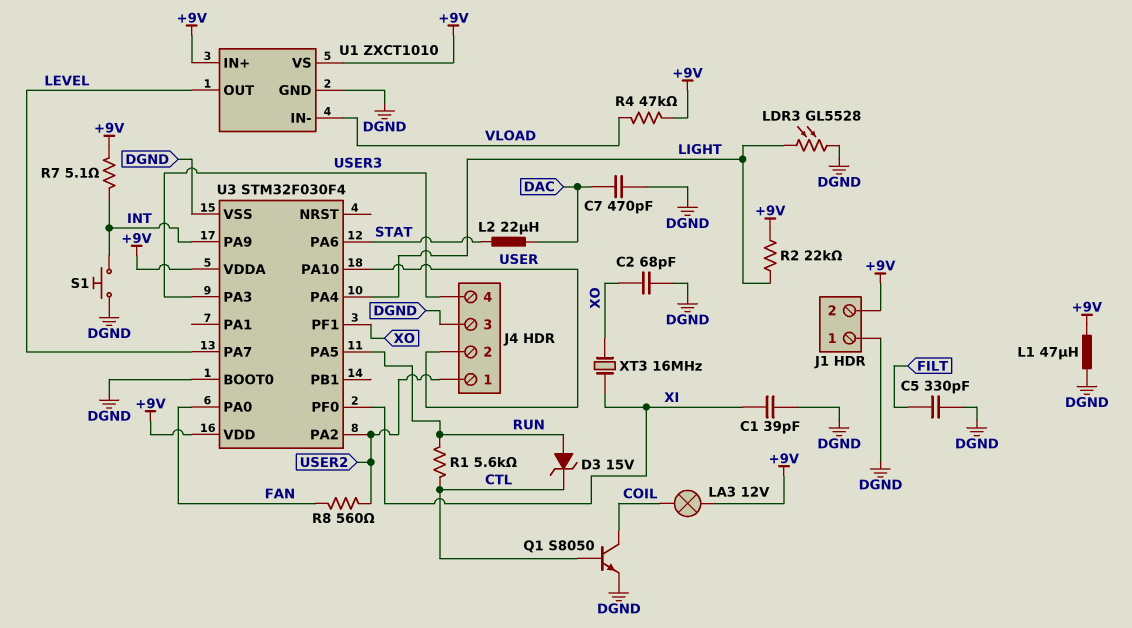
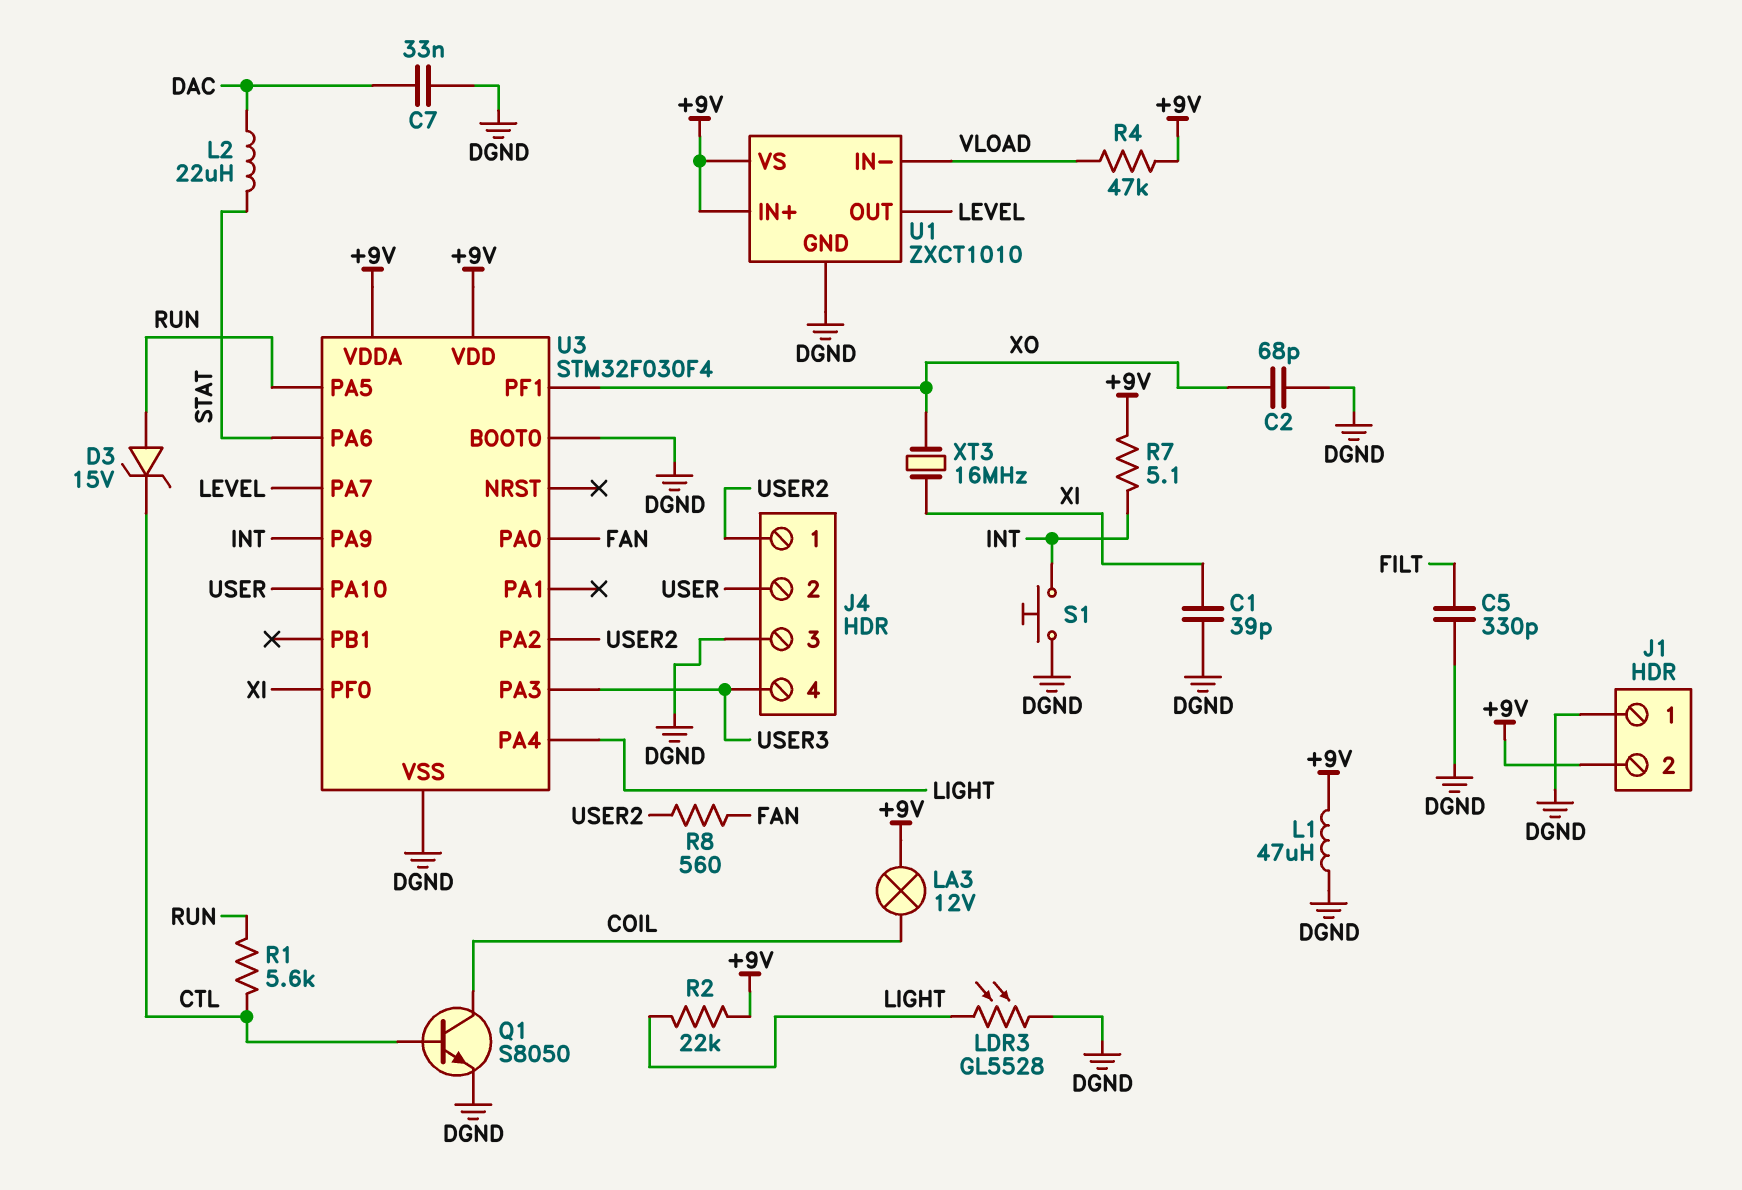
C7: 470pF (DAC, DGND) -> 33nF (DAC, DGND)

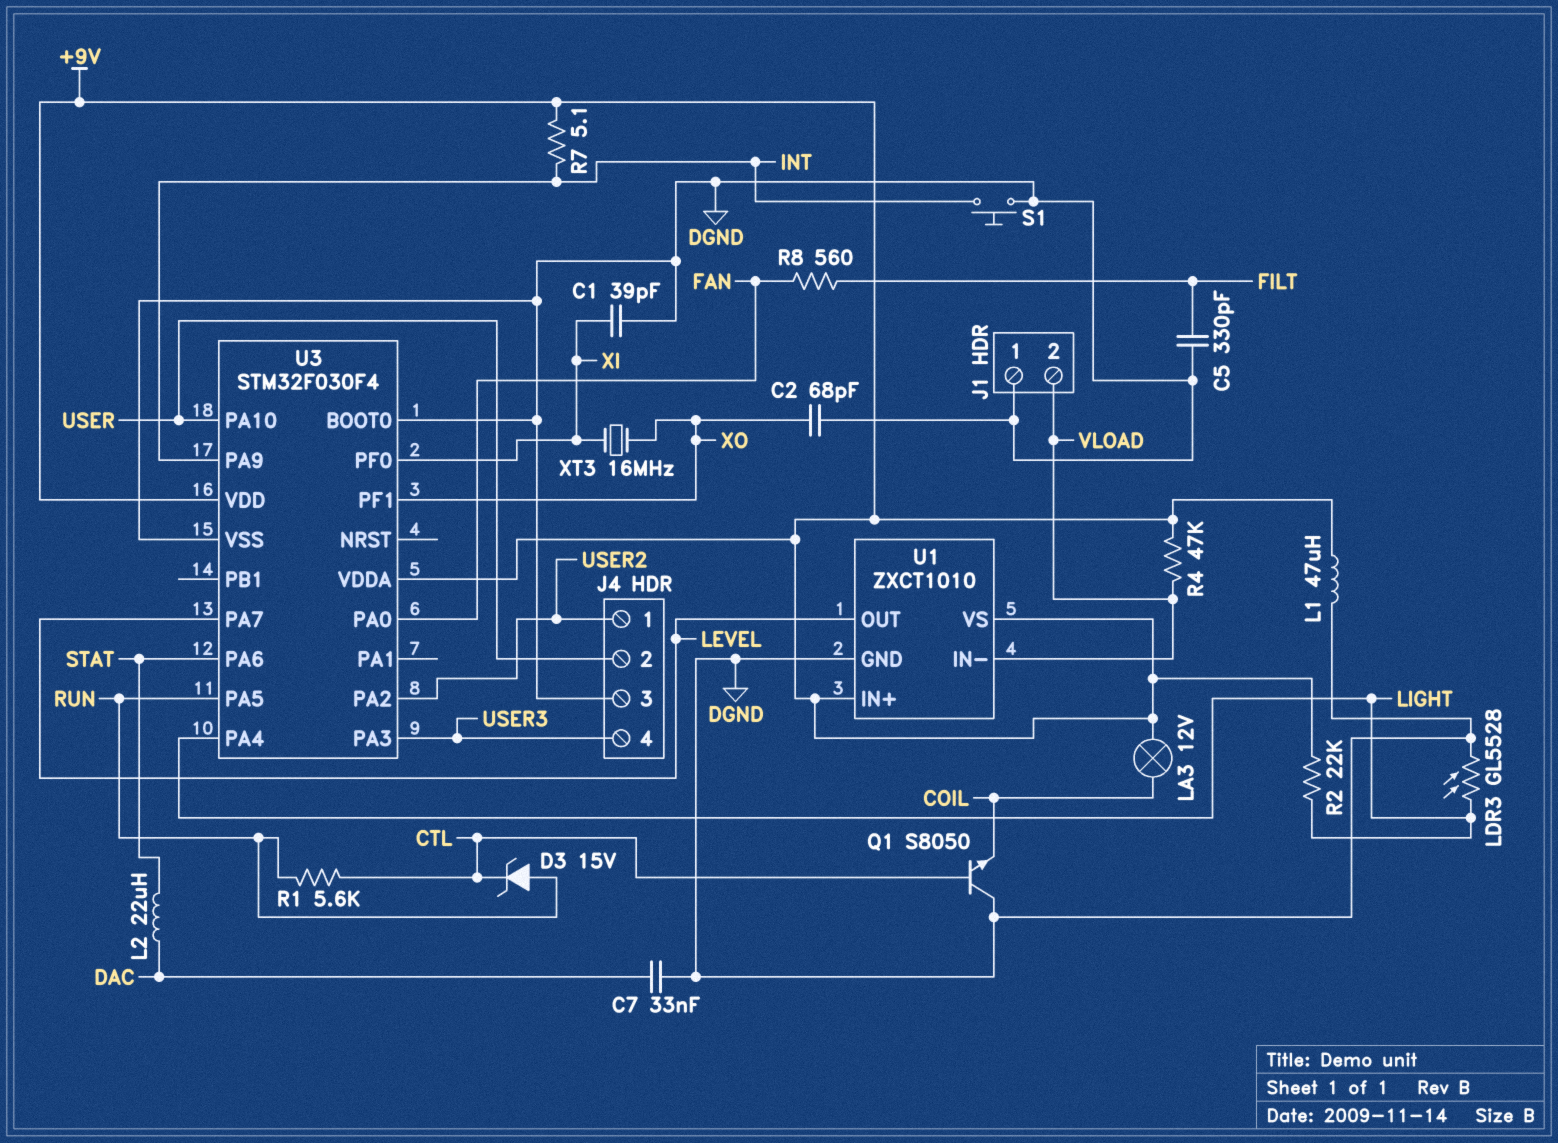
J1 pin 2: +9V -> VLOAD
Q1: NPN S8050 (B CTL, C COIL, E DGND) -> NPN S8050 (B CTL, C DGND, E COIL)
R8: 560 (FAN, USER2) -> 560 (FAN, FILT)

